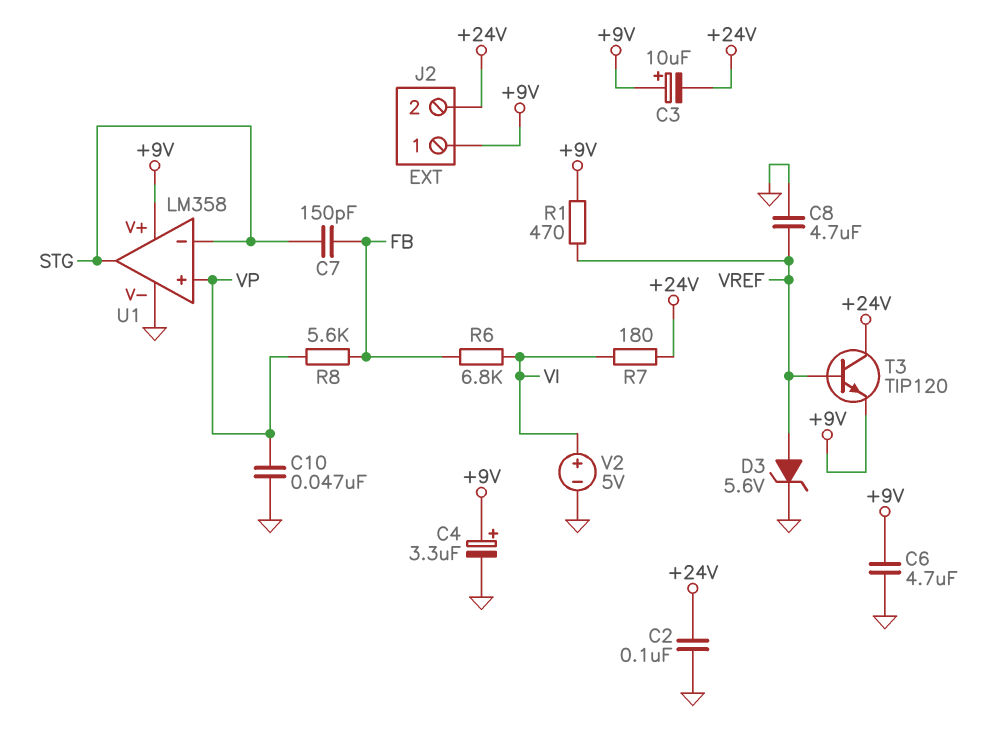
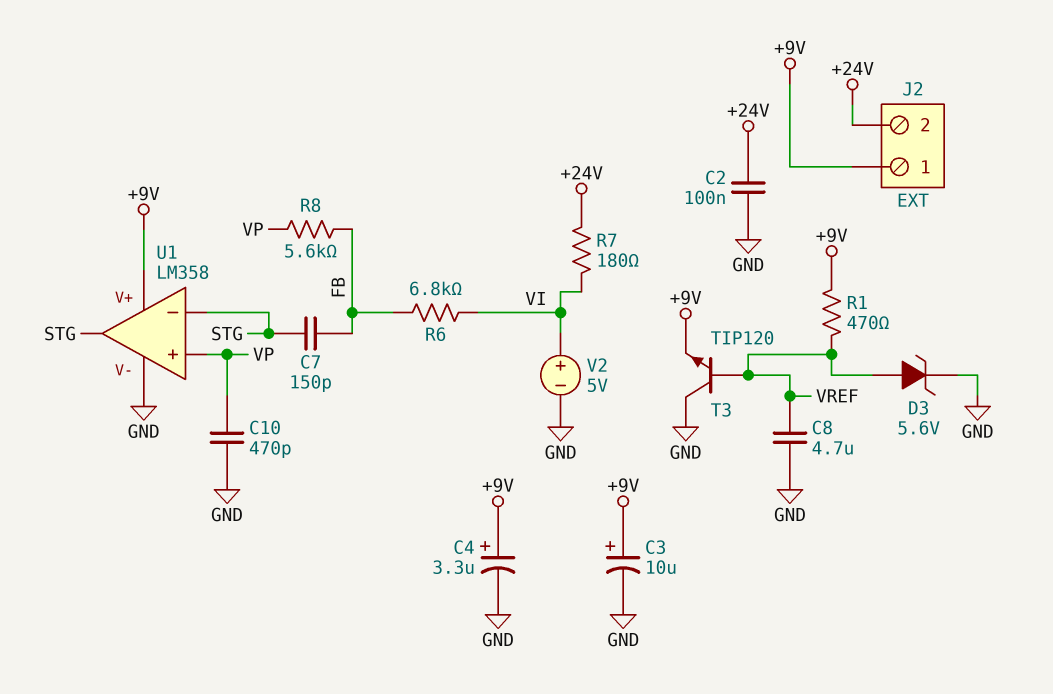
C3: 10uF (plus +9V, minus +24V) -> 10uF (plus +9V, minus GND)
C6: 4.7uF (+9V, GND) -> none
C10: 47nF (GND, VP) -> 470pF (GND, VP)
T3: NPN TIP120 (B VREF, C +24V, E +9V) -> NPN TIP120 (B VREF, C GND, E +9V)

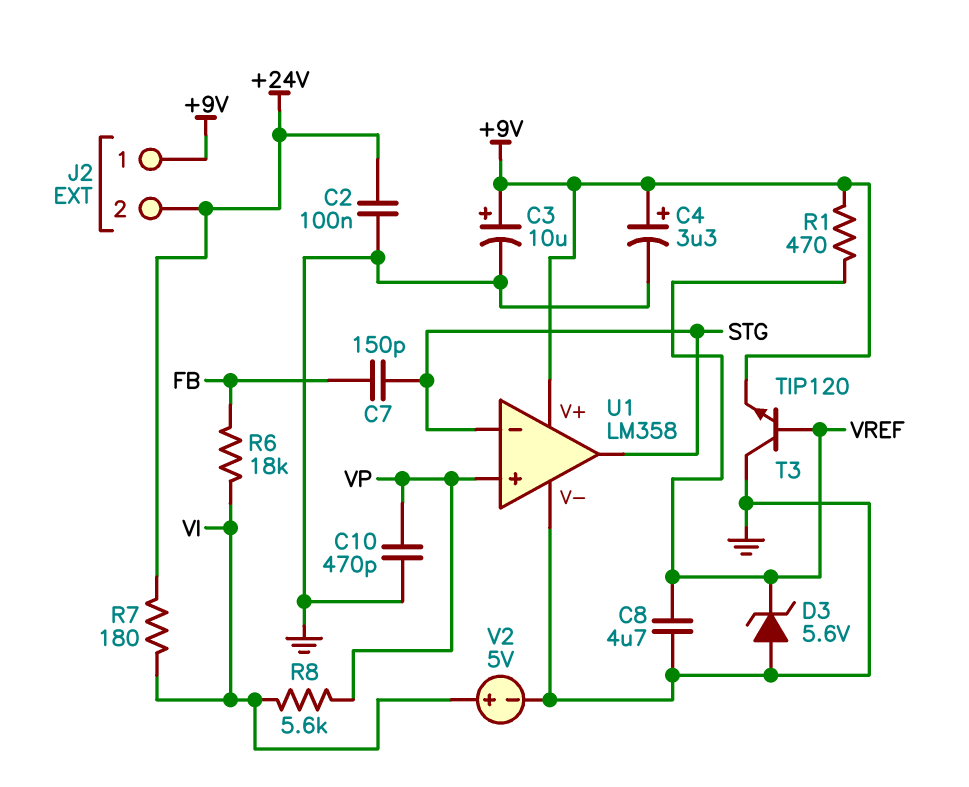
D3: zener 5.6V (A VREF, K GND) -> zener 5.6V (A GND, K VREF)
R6: 6.8k (FB, VI) -> 18k (FB, VI)
R8: 5.6k (FB, VP) -> 5.6k (VI, VP)

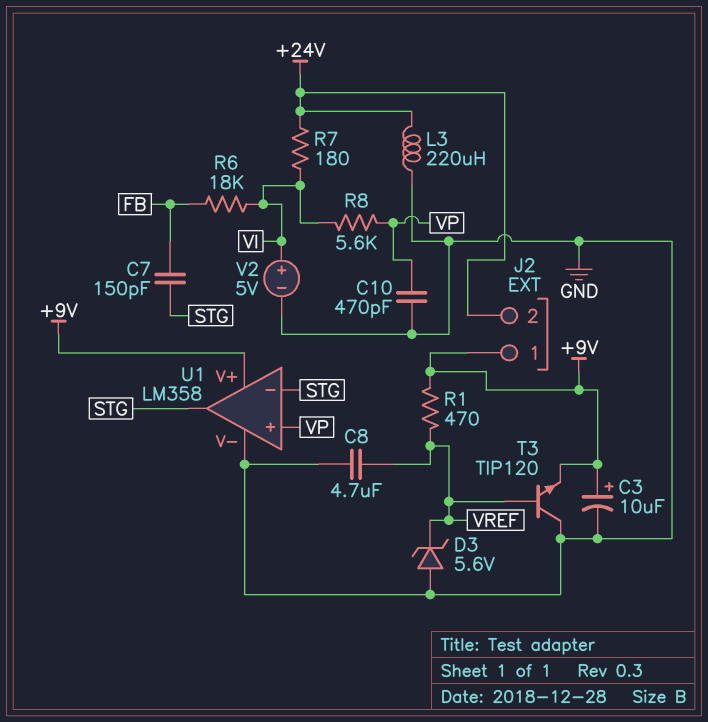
C2: 100nF (+24V, GND) -> none
C4: 3.3uF (plus +9V, minus GND) -> none
L3: none -> 220uH (+24V, GND)

